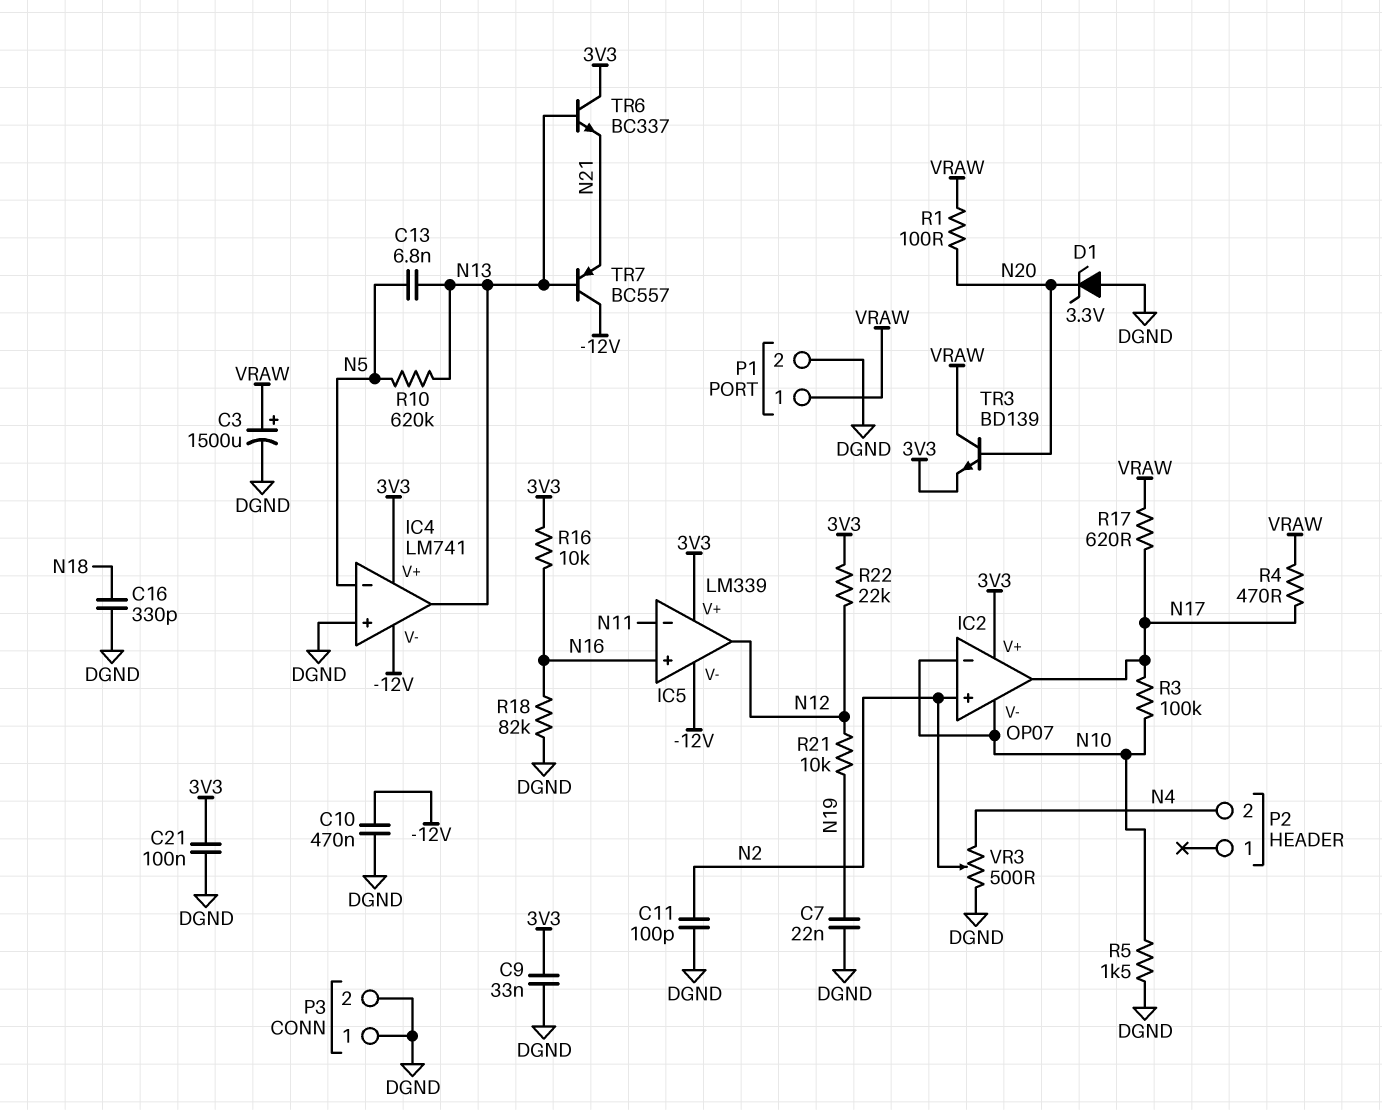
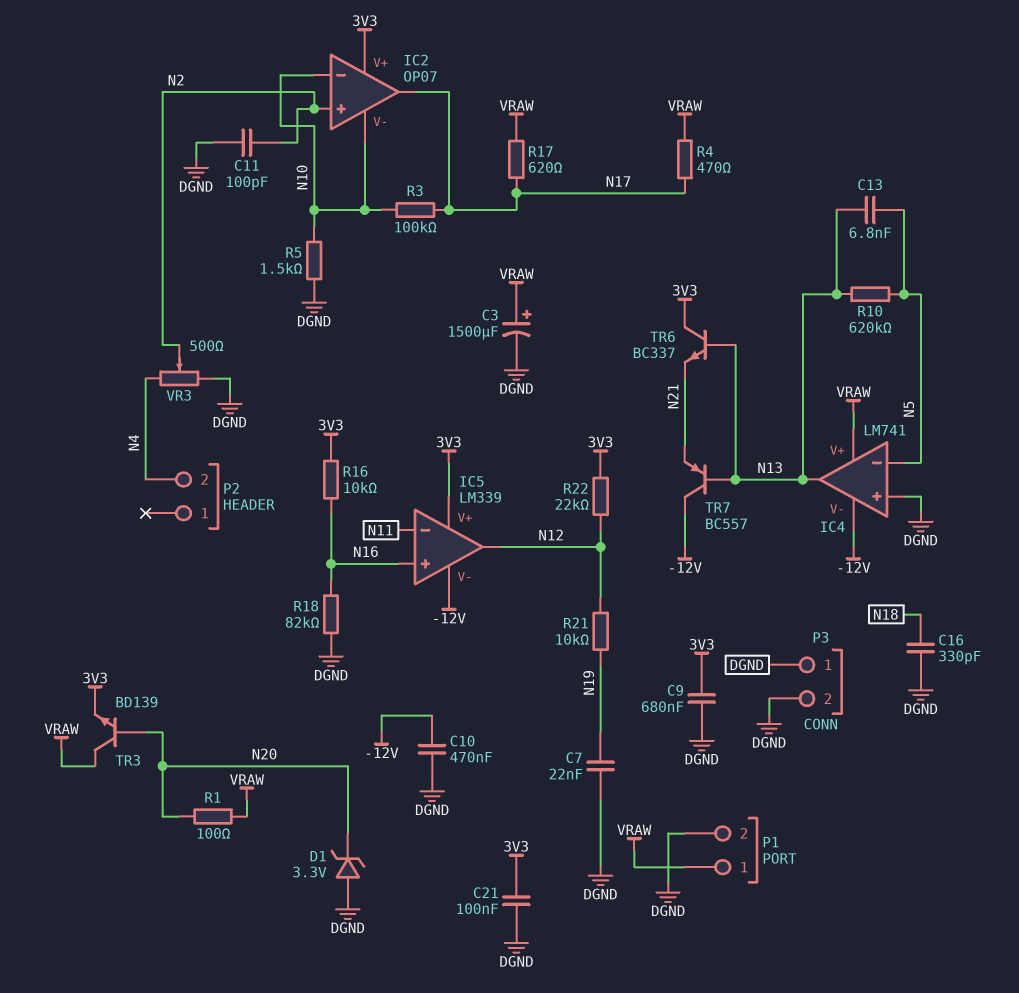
C9: 33nF (3V3, DGND) -> 680nF (3V3, DGND)
IC4 pin V+: 3V3 -> VRAW

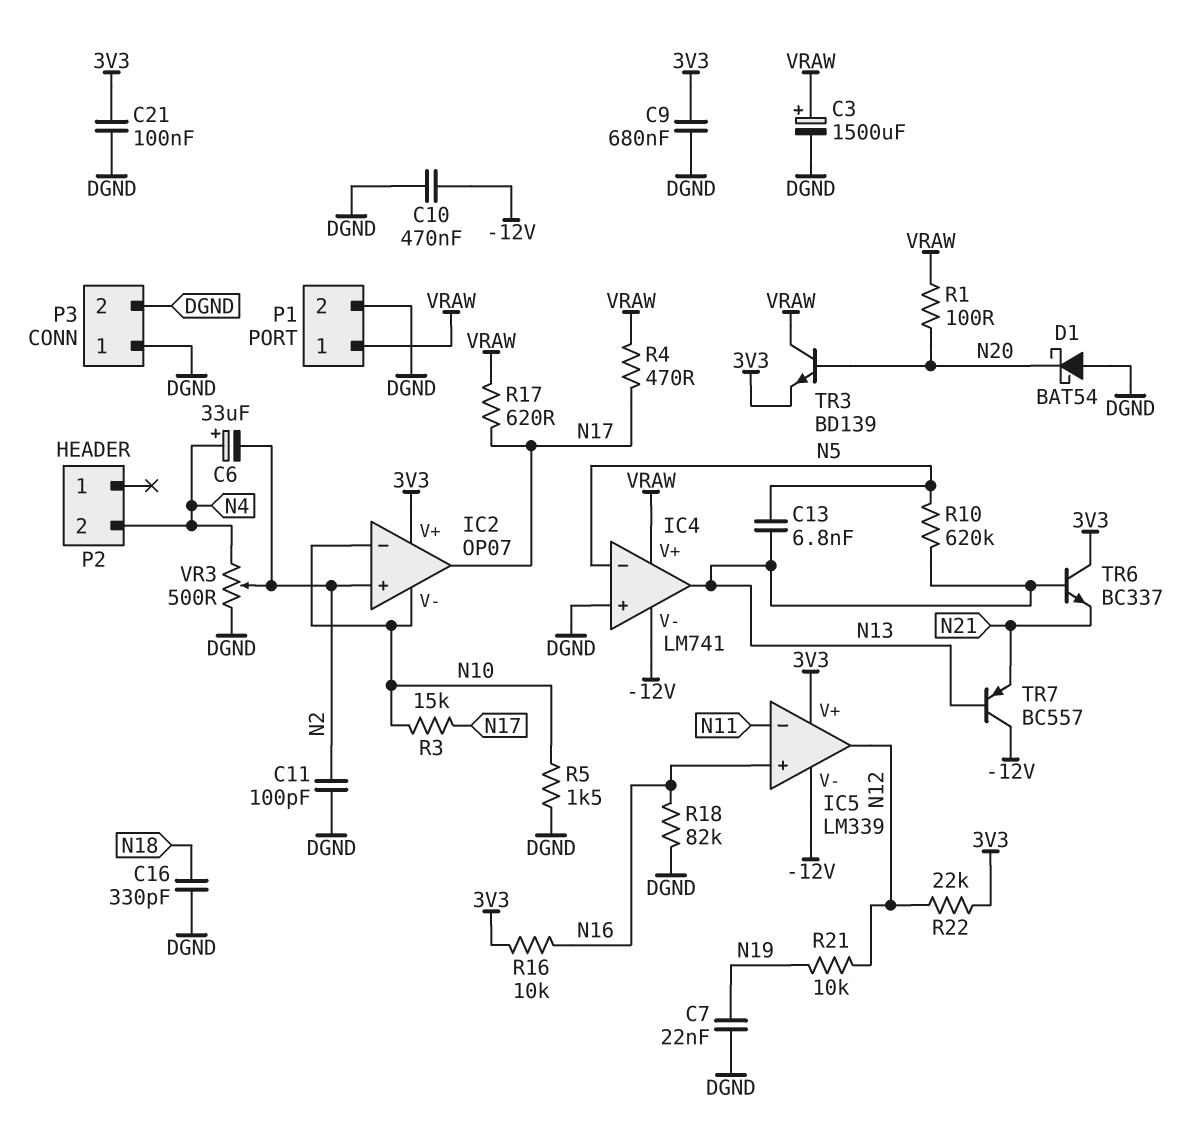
C6: none -> 33uF (plus N4, minus N2)
D1: zener 3.3V (A DGND, K N20) -> schottky BAT54 (A DGND, K N20)
R3: 100k (N10, N17) -> 15k (N10, N17)

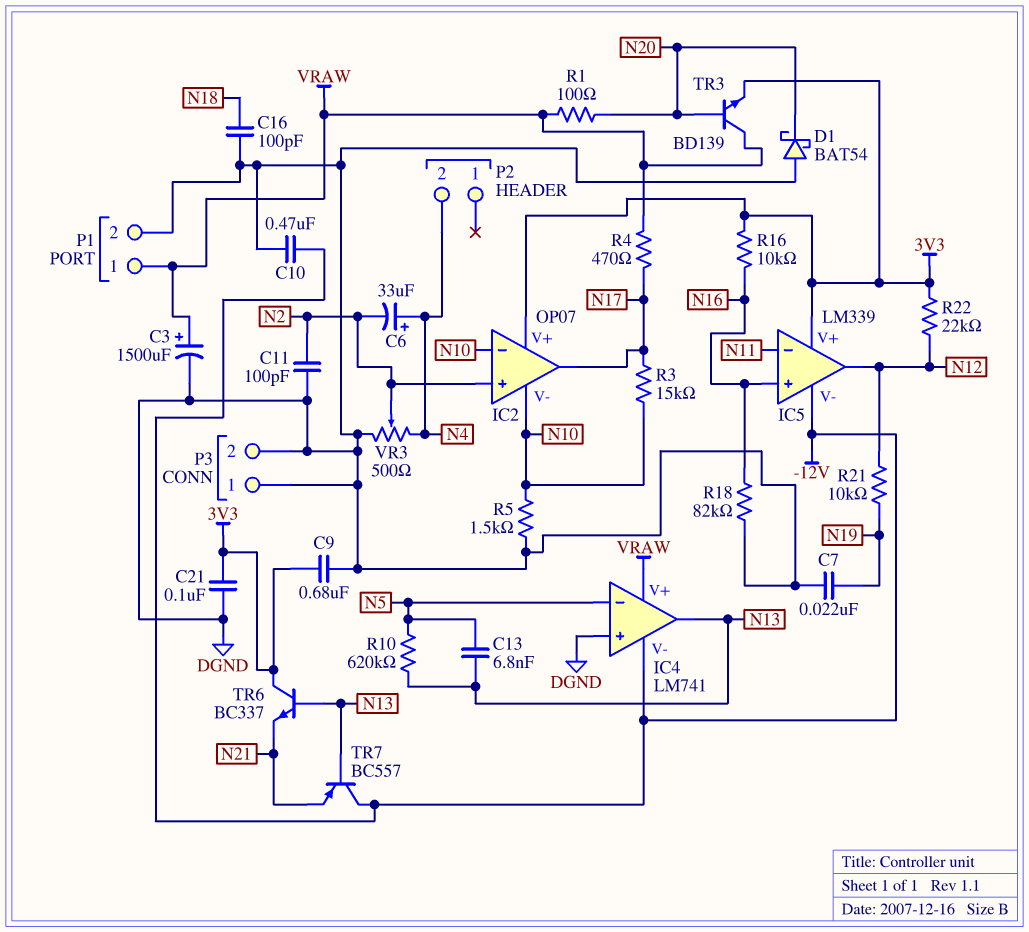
C16: 330pF (DGND, N18) -> 100pF (DGND, N18)
R17: 620 (N17, VRAW) -> none

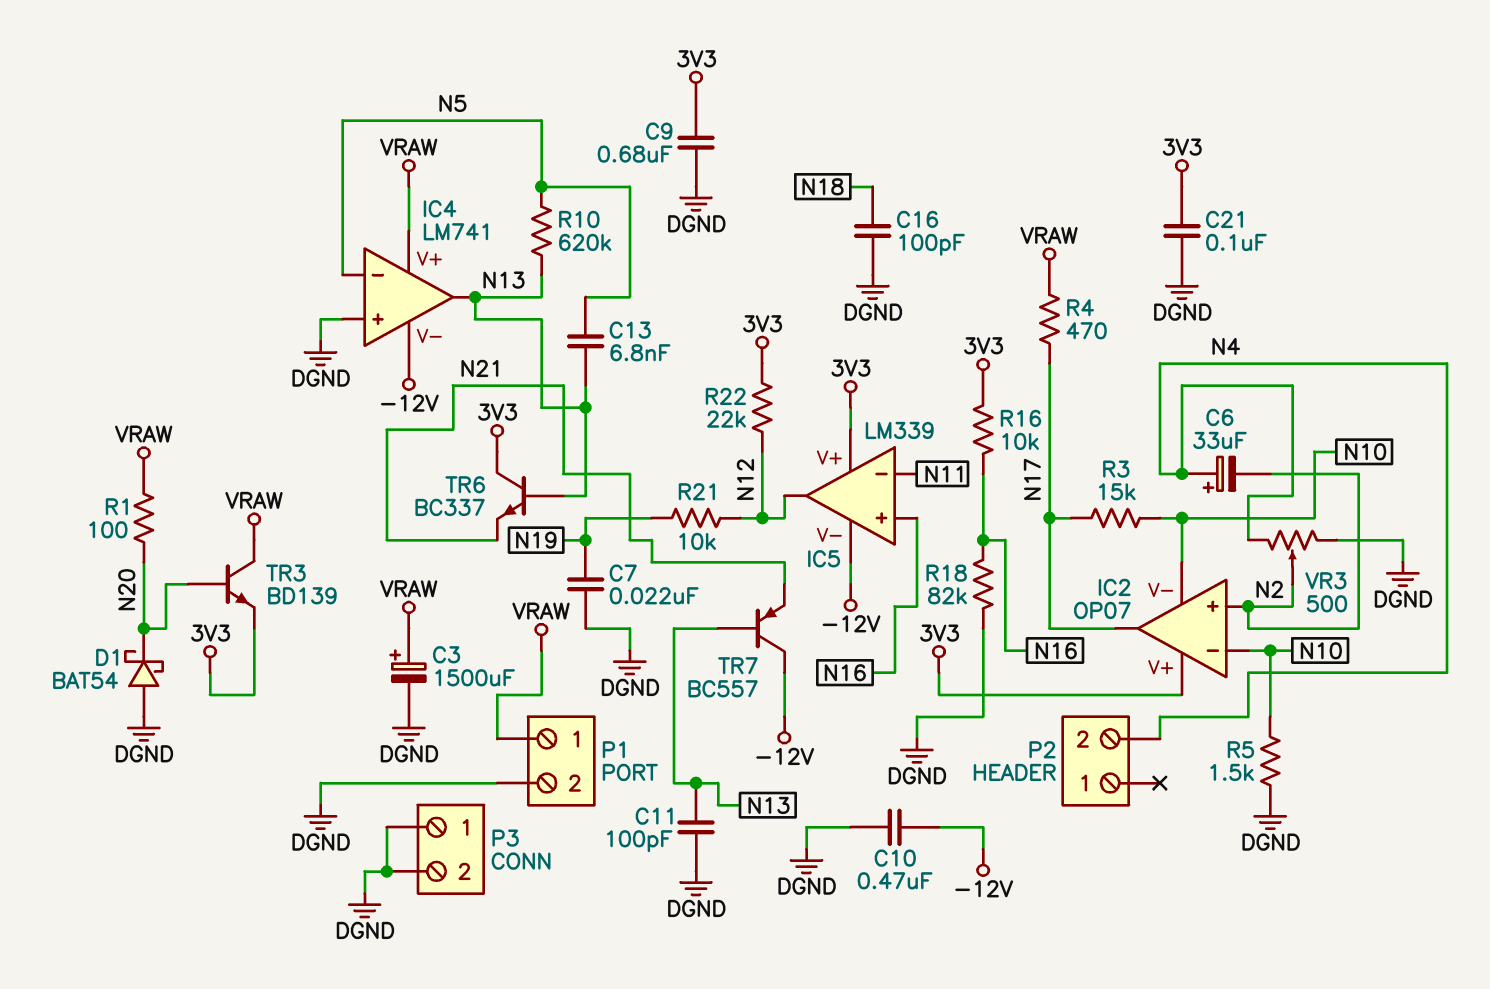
C11: 100pF (DGND, N2) -> 100pF (DGND, N13)

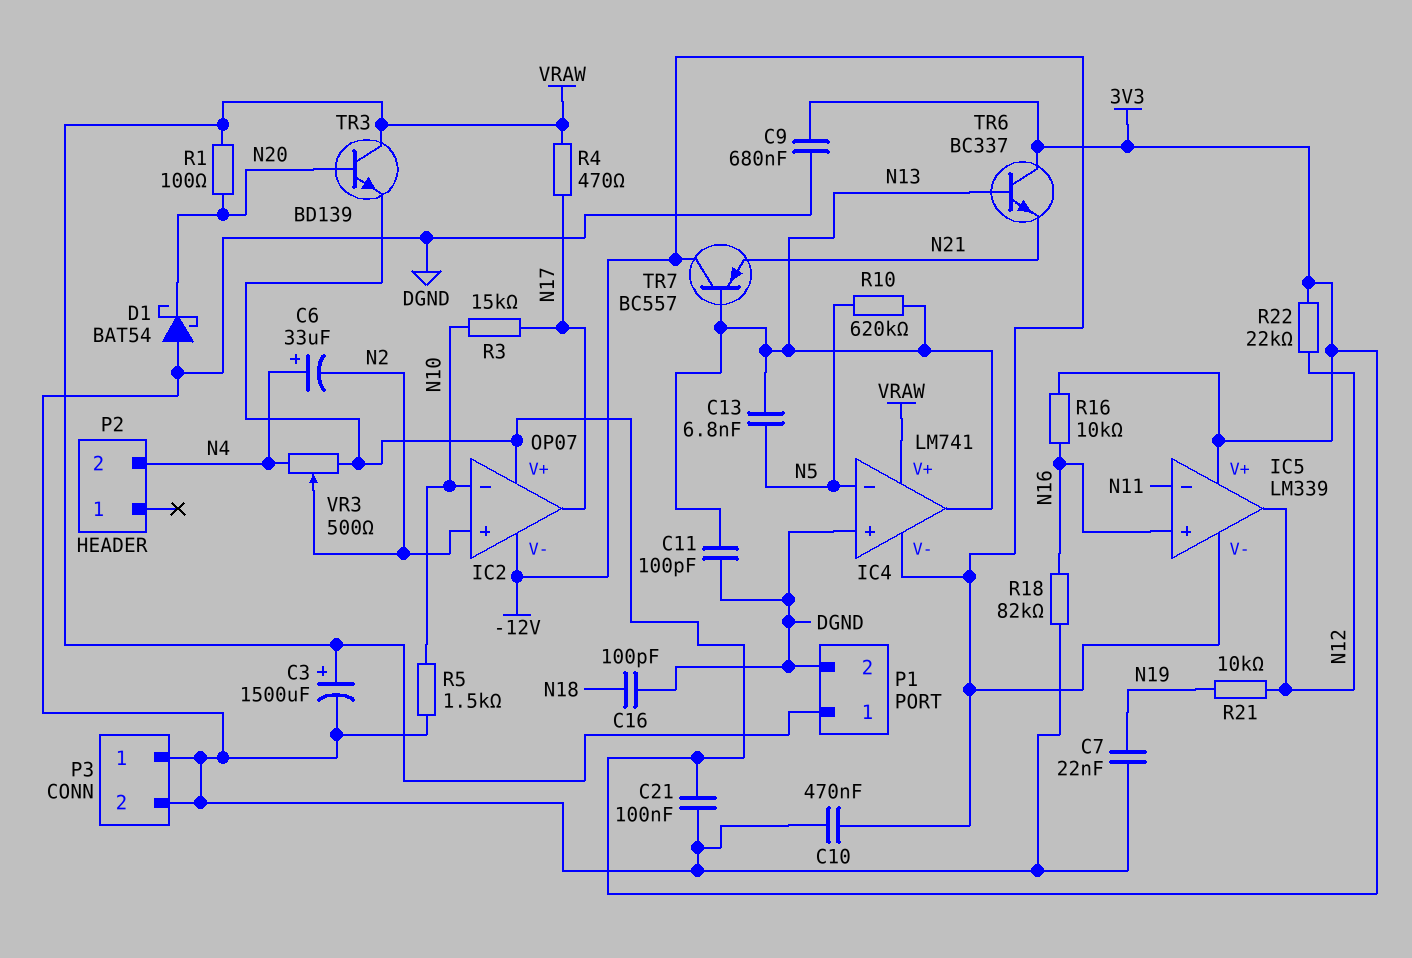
IC2 pin V-: N10 -> -12V
VR3: 500 (DGND, N4, wiper N2) -> 500 (3V3, N4, wiper N2)

